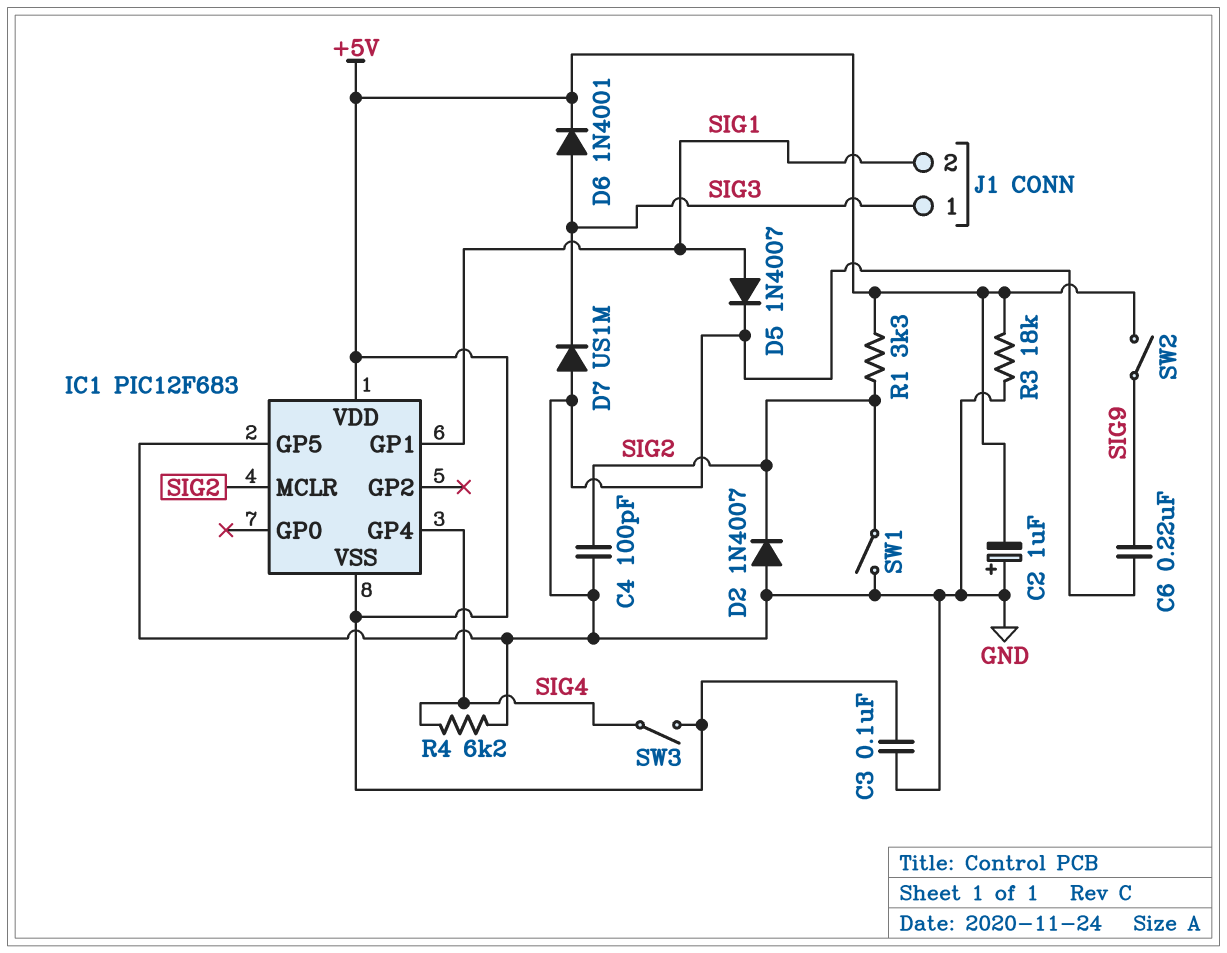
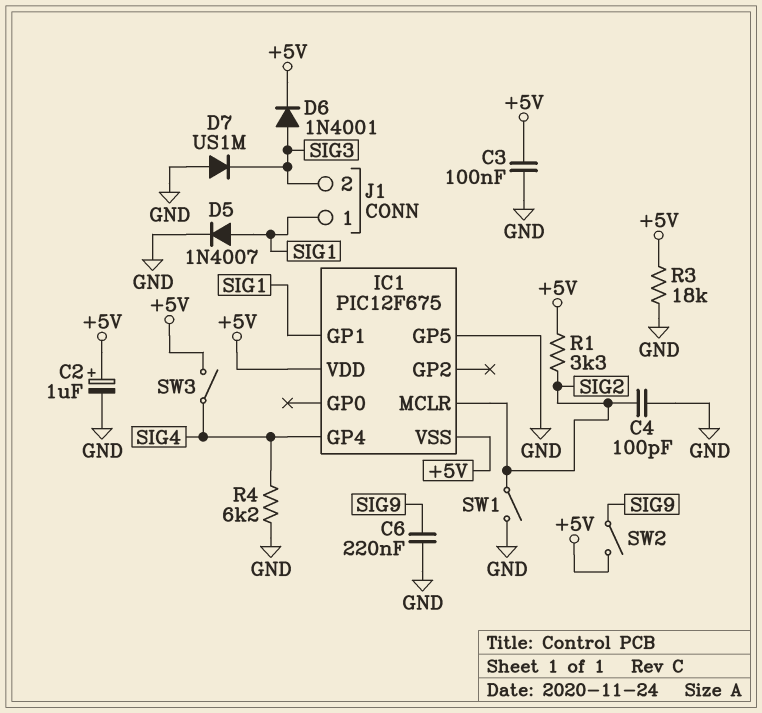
C2: 1uF (plus GND, minus +5V) -> 1uF (plus +5V, minus GND)
D2: diode 1N4007 (A GND, K SIG2) -> none
IC1: PIC12F683 -> PIC12F675
J1 pin 1: SIG3 -> SIG1
J1 pin 2: SIG1 -> SIG3

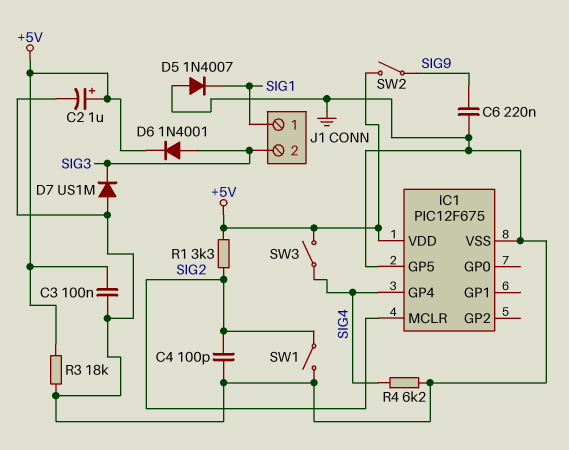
D5: diode 1N4007 (A SIG1, K GND) -> diode 1N4007 (A GND, K SIG1)
IC1 pin GP1: SIG1 -> none
IC1 pin VSS: +5V -> GND

